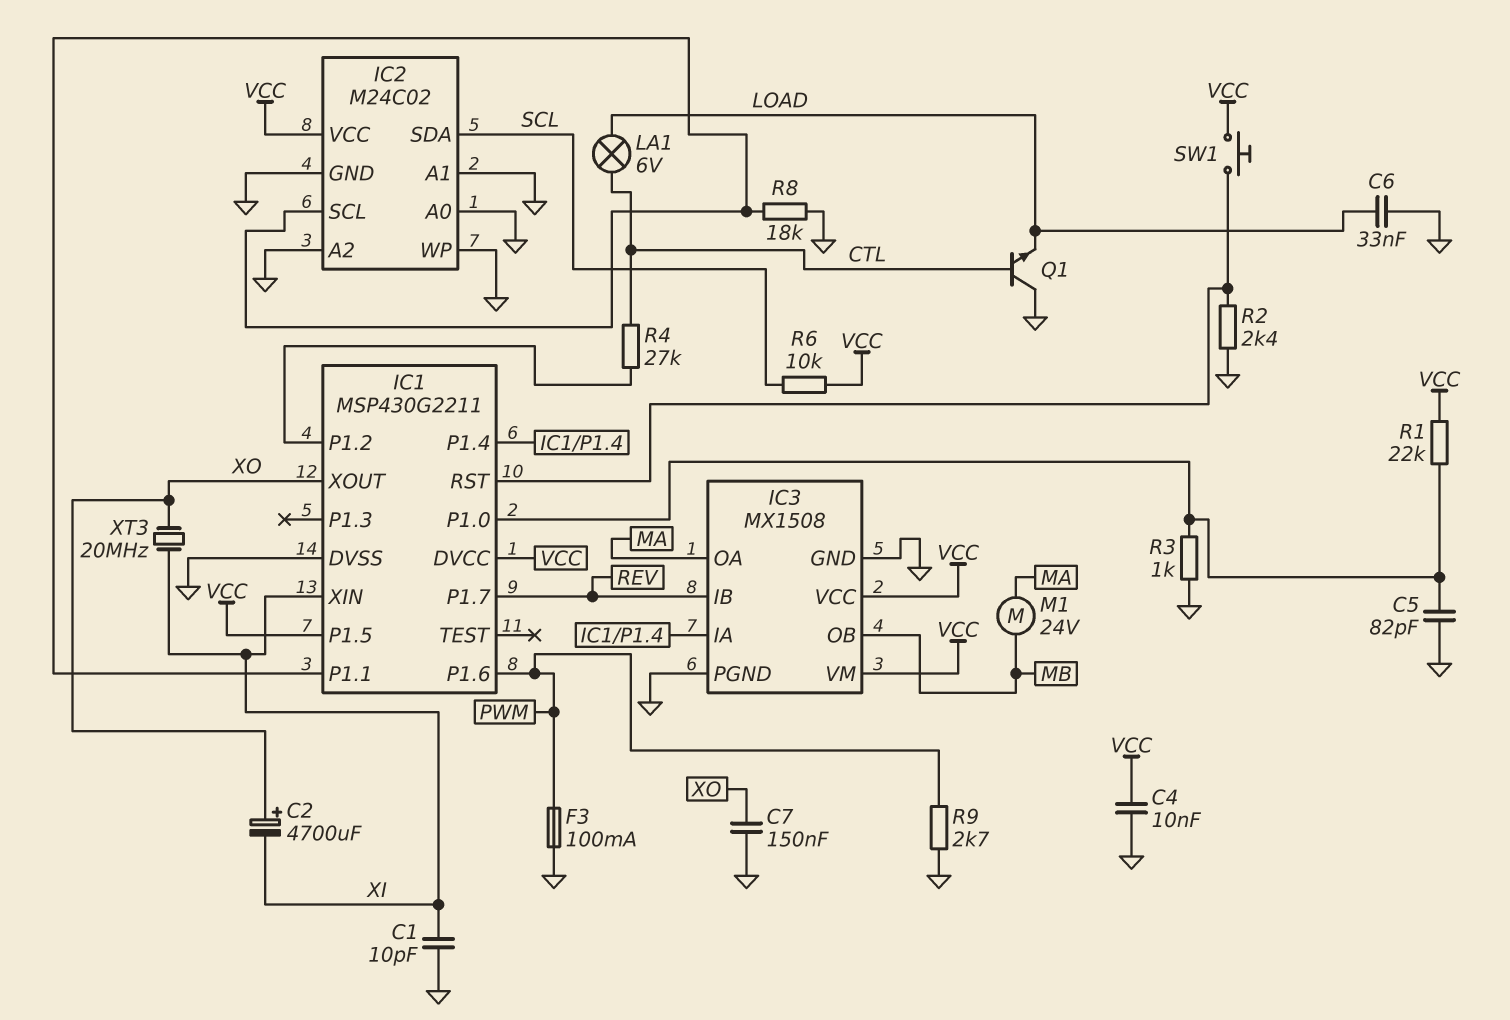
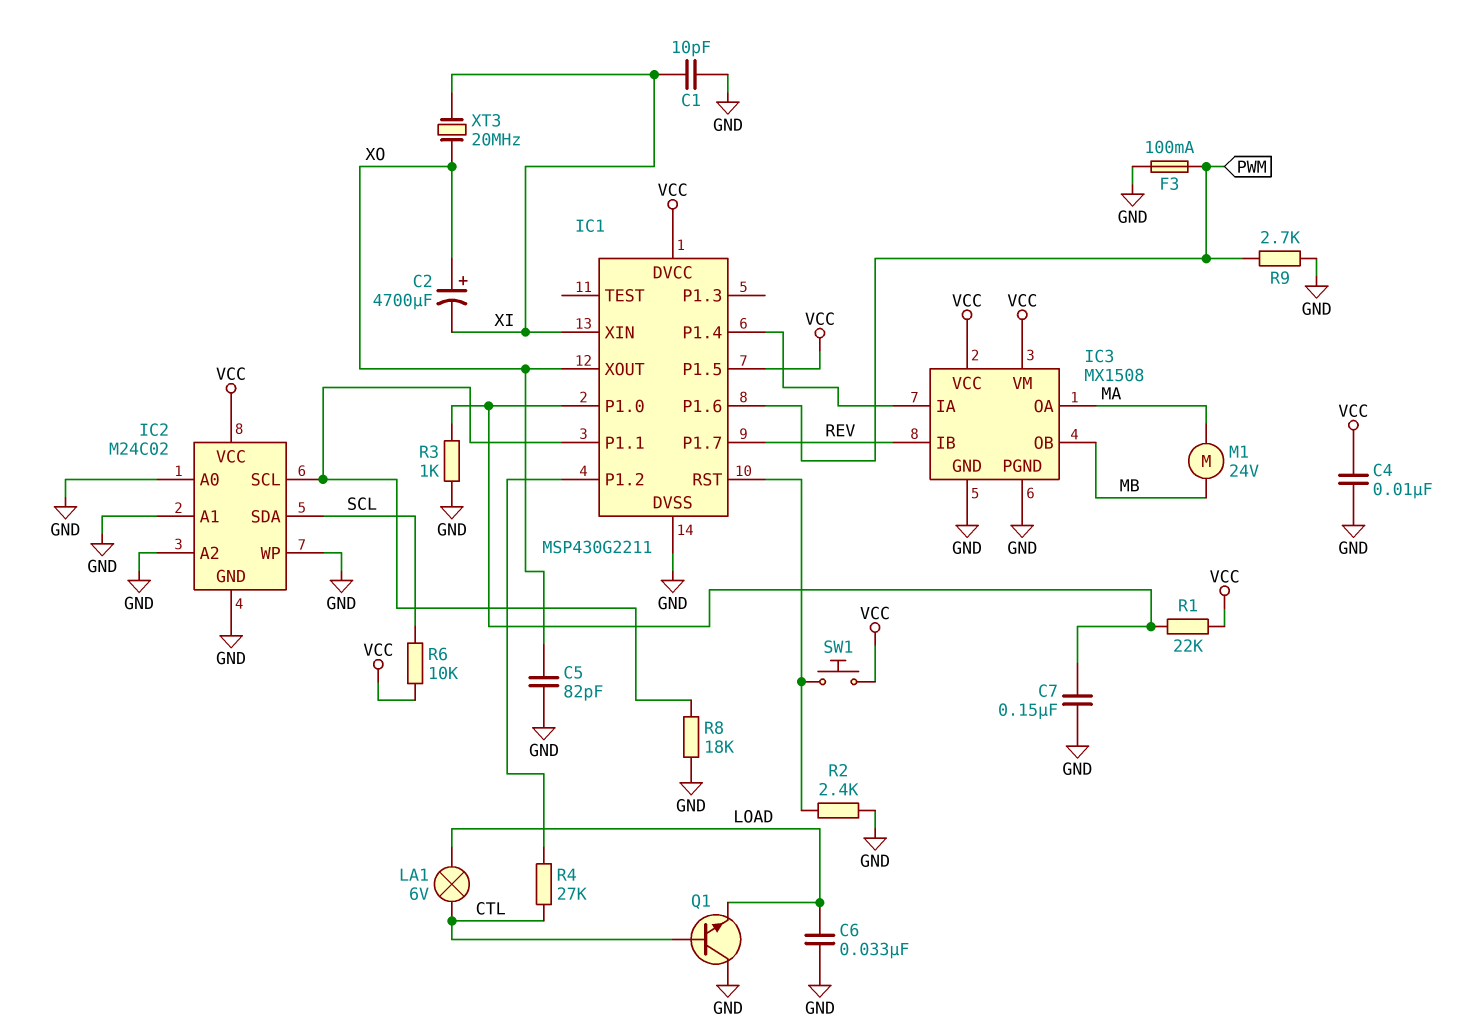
C5: 82pF (GND, IC1/P1.0) -> 82pF (GND, XO)
C7: 150nF (GND, XO) -> 150nF (GND, IC1/P1.0)

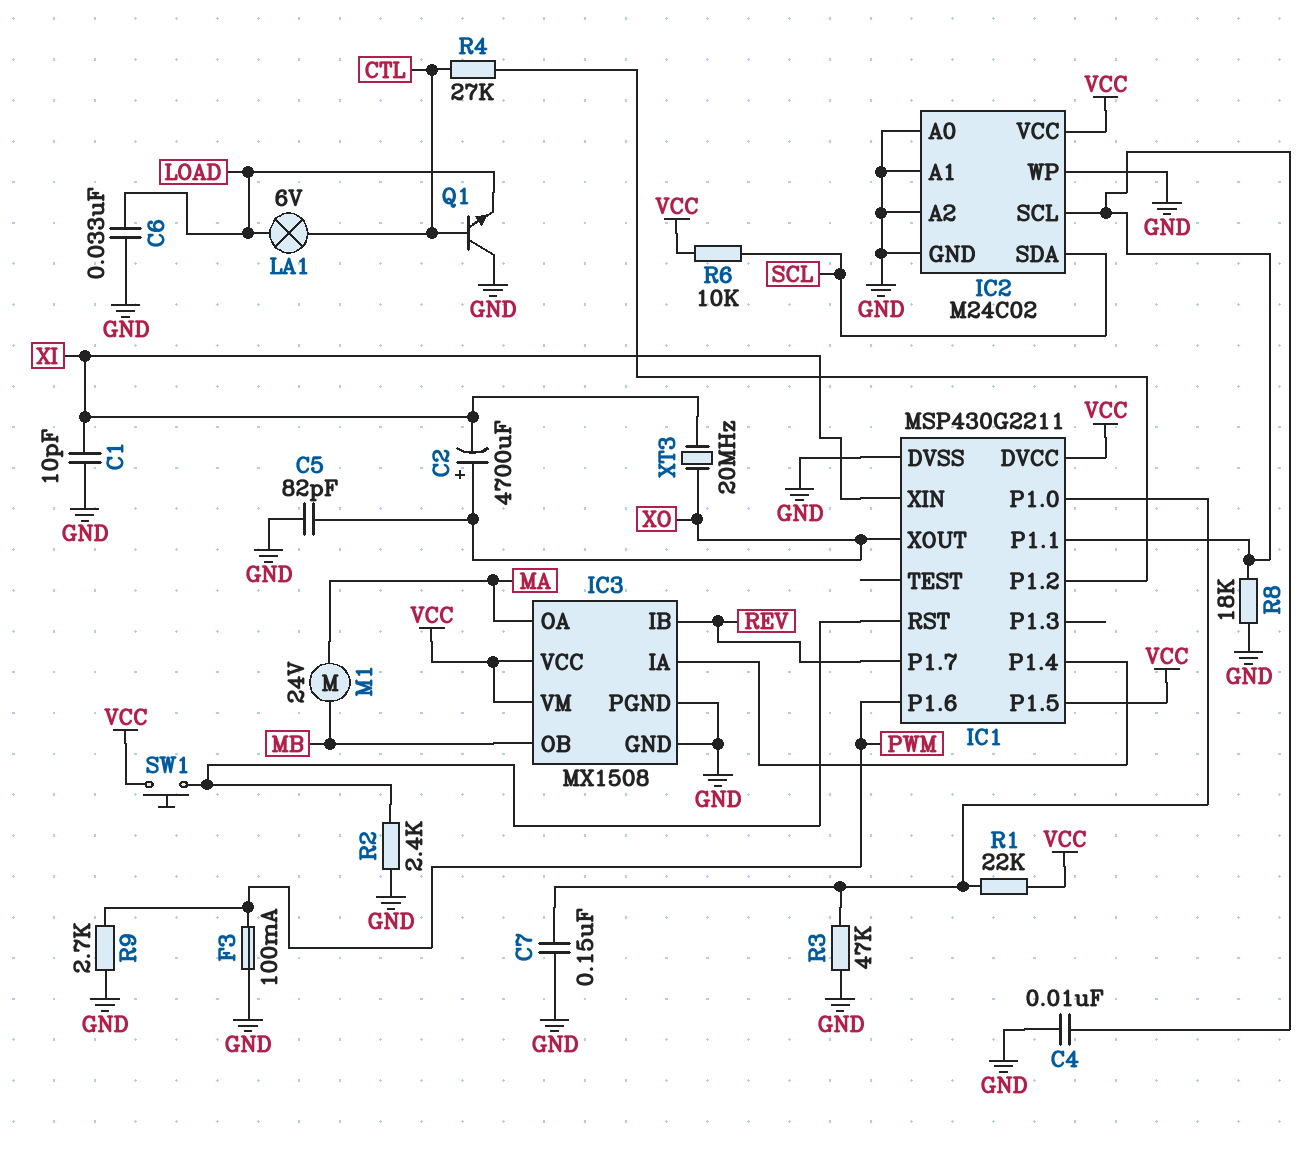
C4: 10nF (GND, VCC) -> 10nF (GND, IC1/P1.1)
R3: 1k (GND, IC1/P1.0) -> 47k (GND, IC1/P1.0)

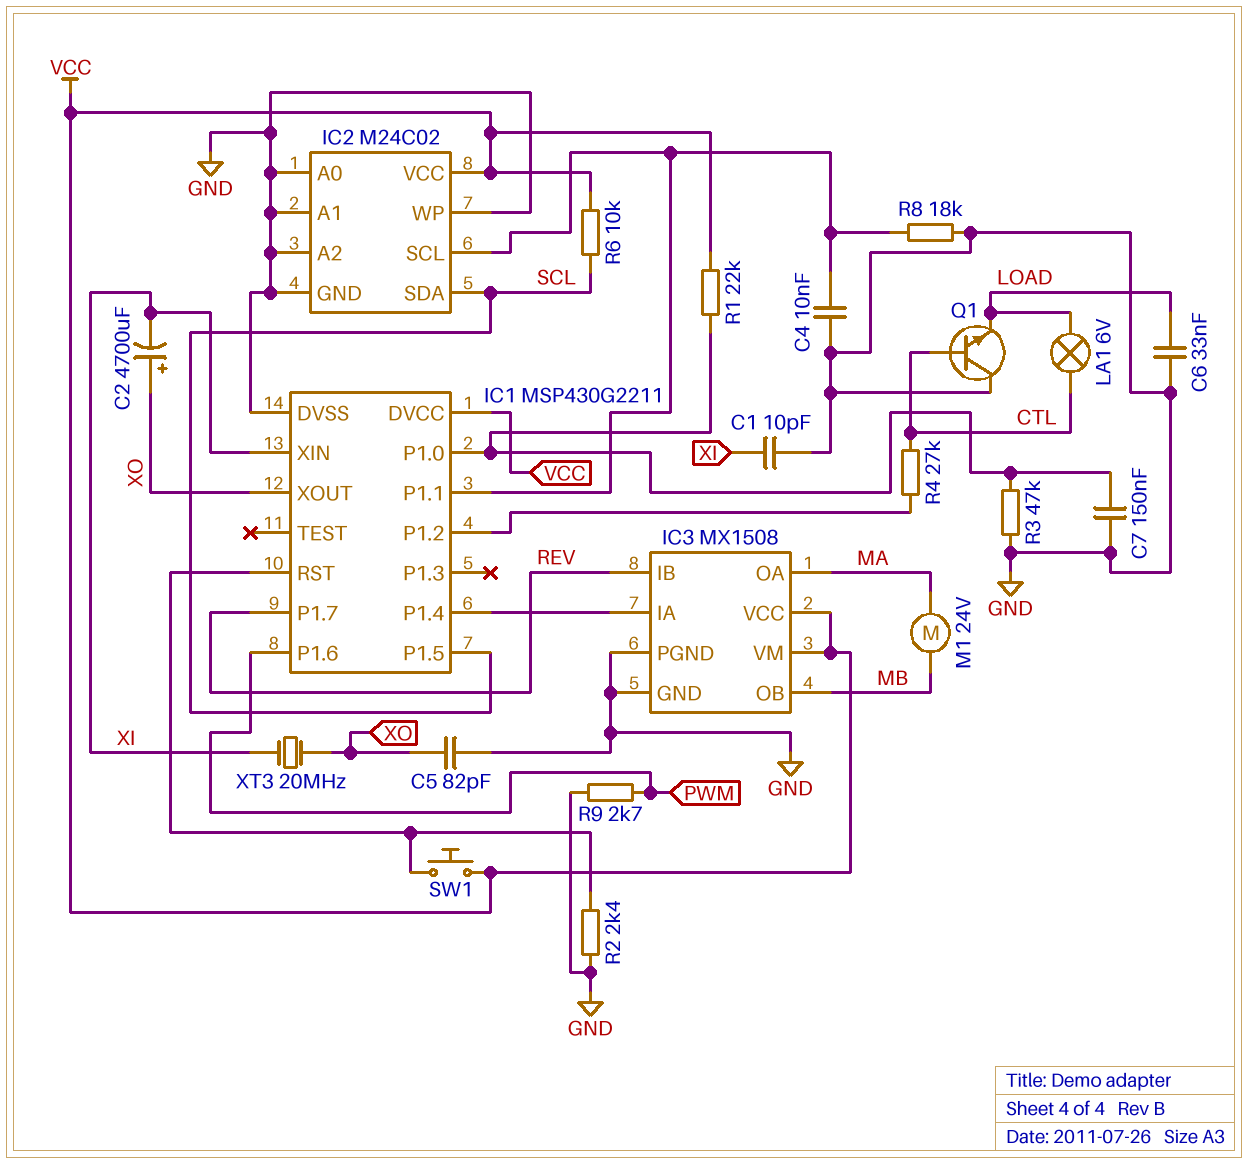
F3: 100mA (GND, PWM) -> none
IC1 pin P1.5: VCC -> SCL

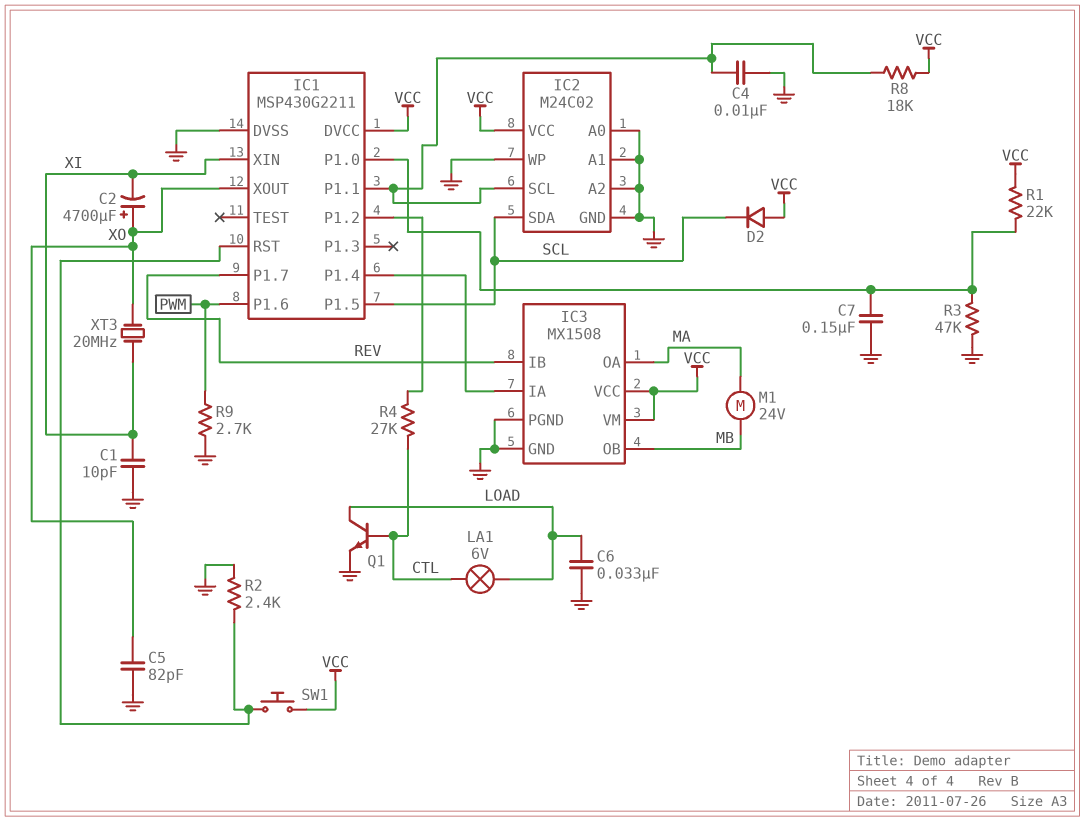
D2: none -> diode (A VCC, K SCL)
Q1: NPN (B CTL, C GND, E LOAD) -> NPN (B CTL, C LOAD, E GND)
R6: 10k (SCL, VCC) -> none
R8: 18k (GND, IC1/P1.1) -> 18k (IC1/P1.1, VCC)

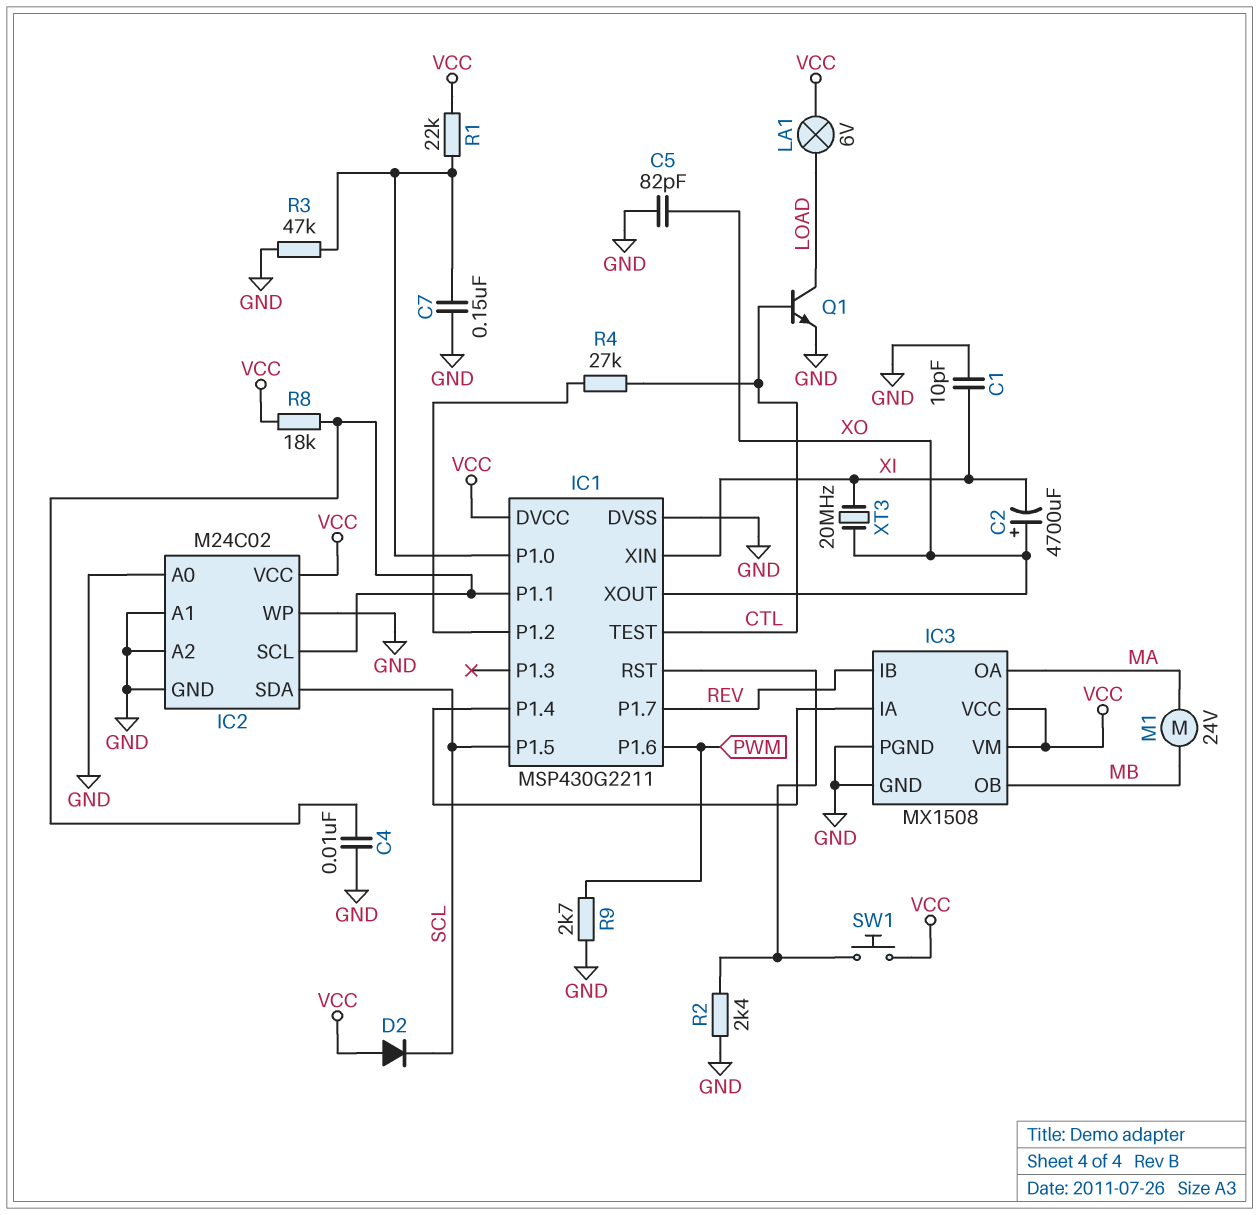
C6: 33nF (GND, LOAD) -> none
IC1 pin TEST: none -> CTL
LA1: lamp 6V (CTL, LOAD) -> lamp 6V (LOAD, VCC)

